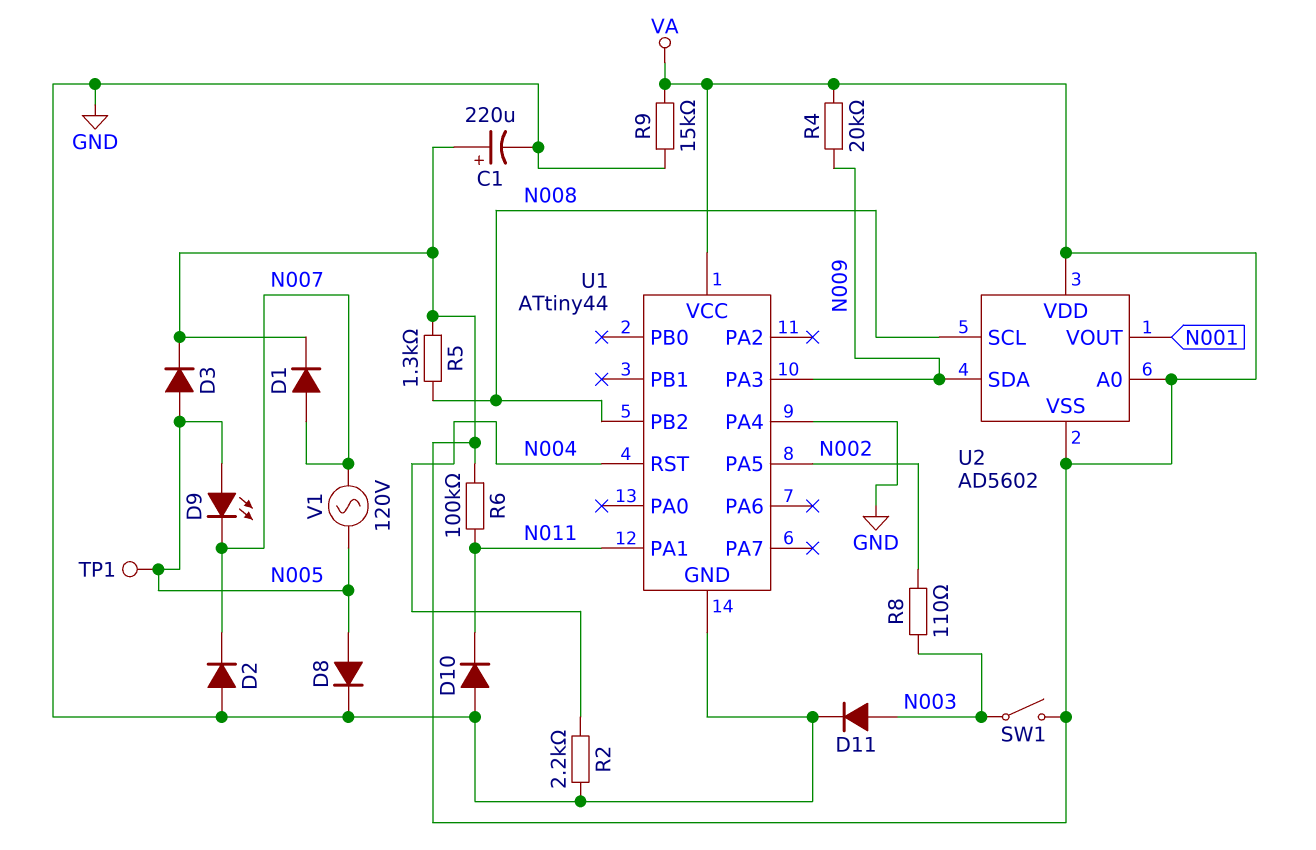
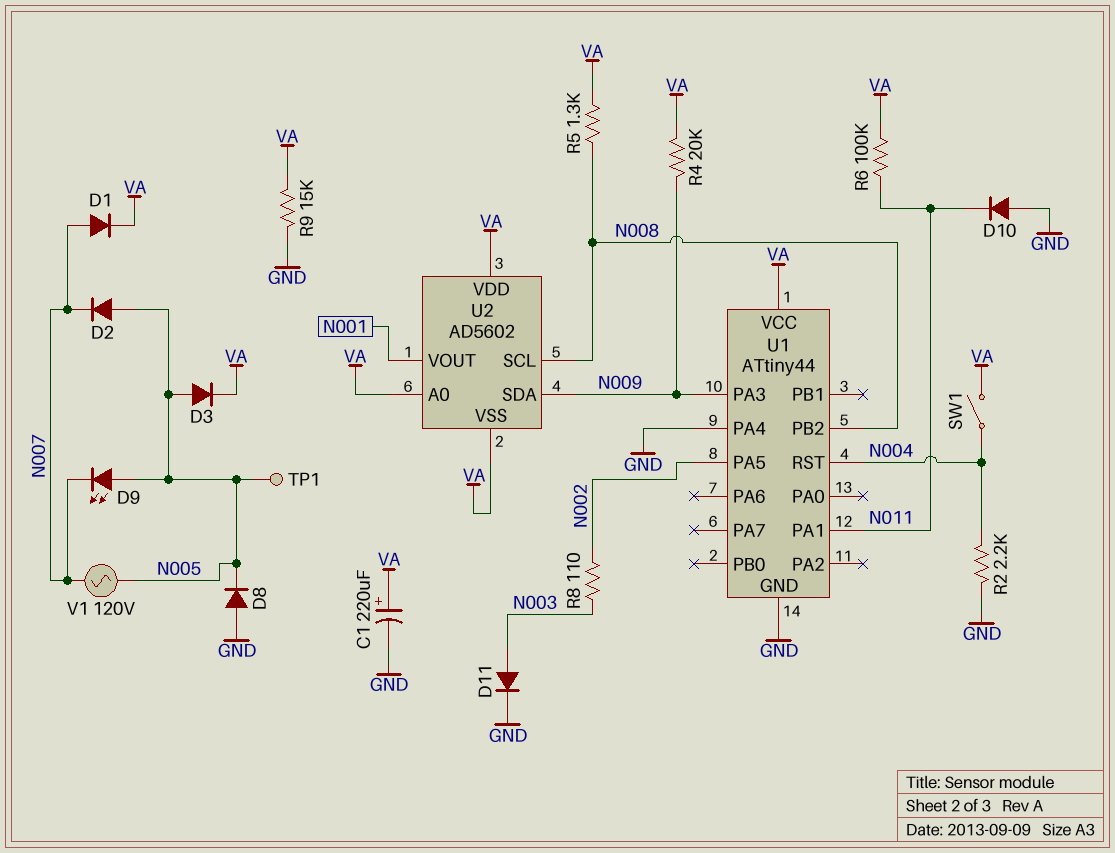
D2: diode (A GND, K N007) -> diode (A N005, K N007)
D8: diode (A N005, K GND) -> diode (A GND, K N005)
SW1: switch (N003, VA) -> switch (N004, VA)

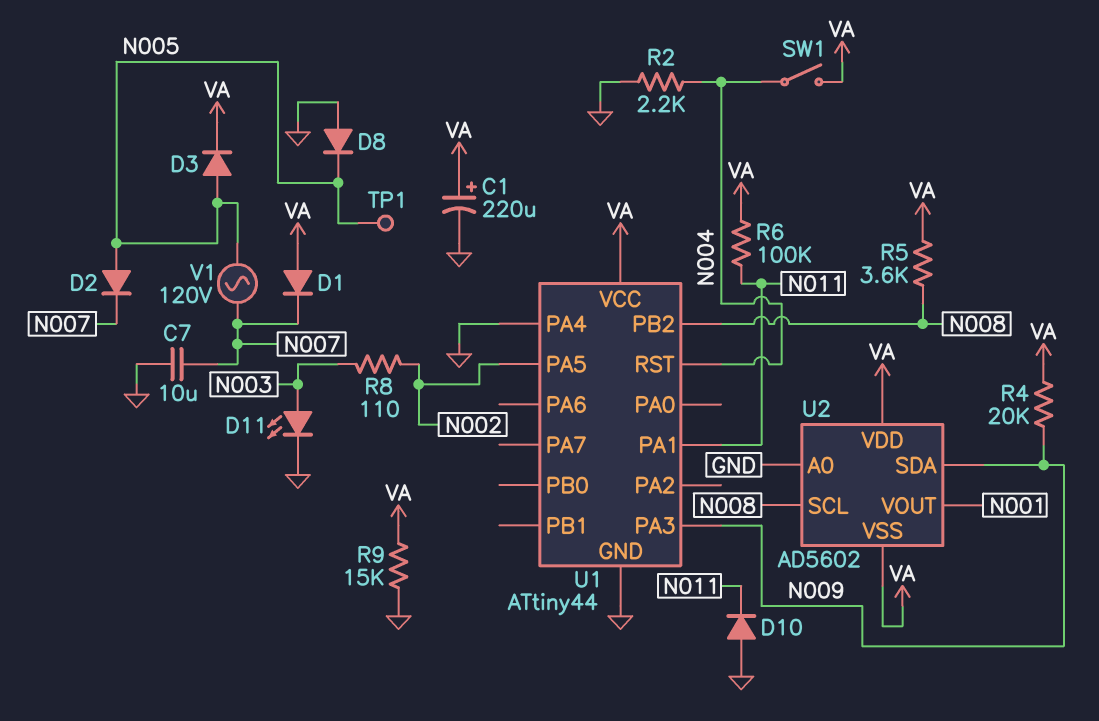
C7: none -> 10uF (GND, N007)
D1: diode (A N007, K VA) -> diode (A VA, K N007)
D9: LED (A N005, K N007) -> none
D11: diode (A N003, K GND) -> LED (A N003, K GND)
R5: 1.3k (N008, VA) -> 3.6k (N008, VA)
U2 pin A0: VA -> GND

